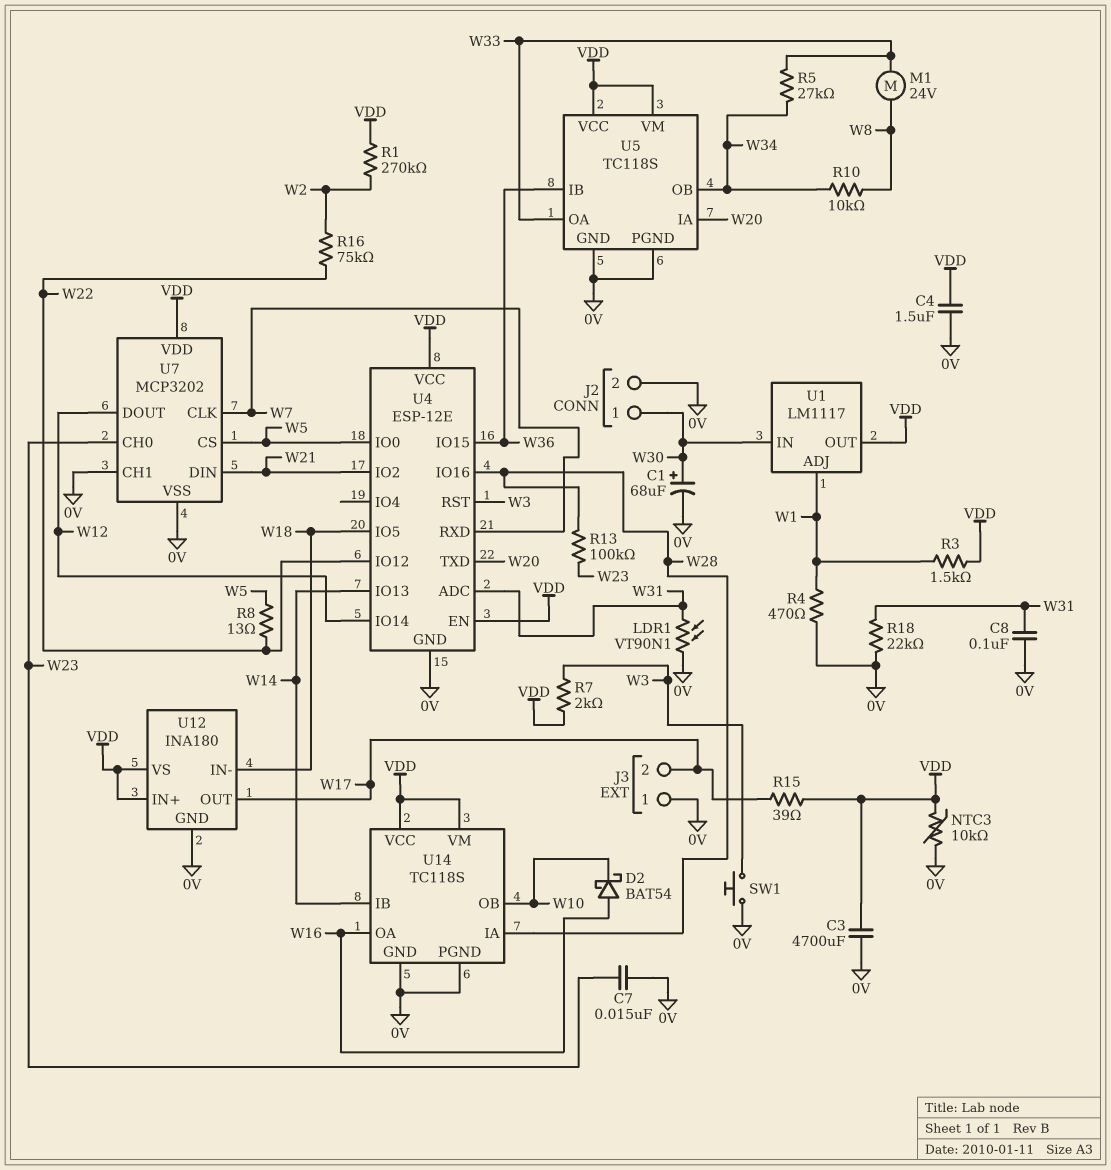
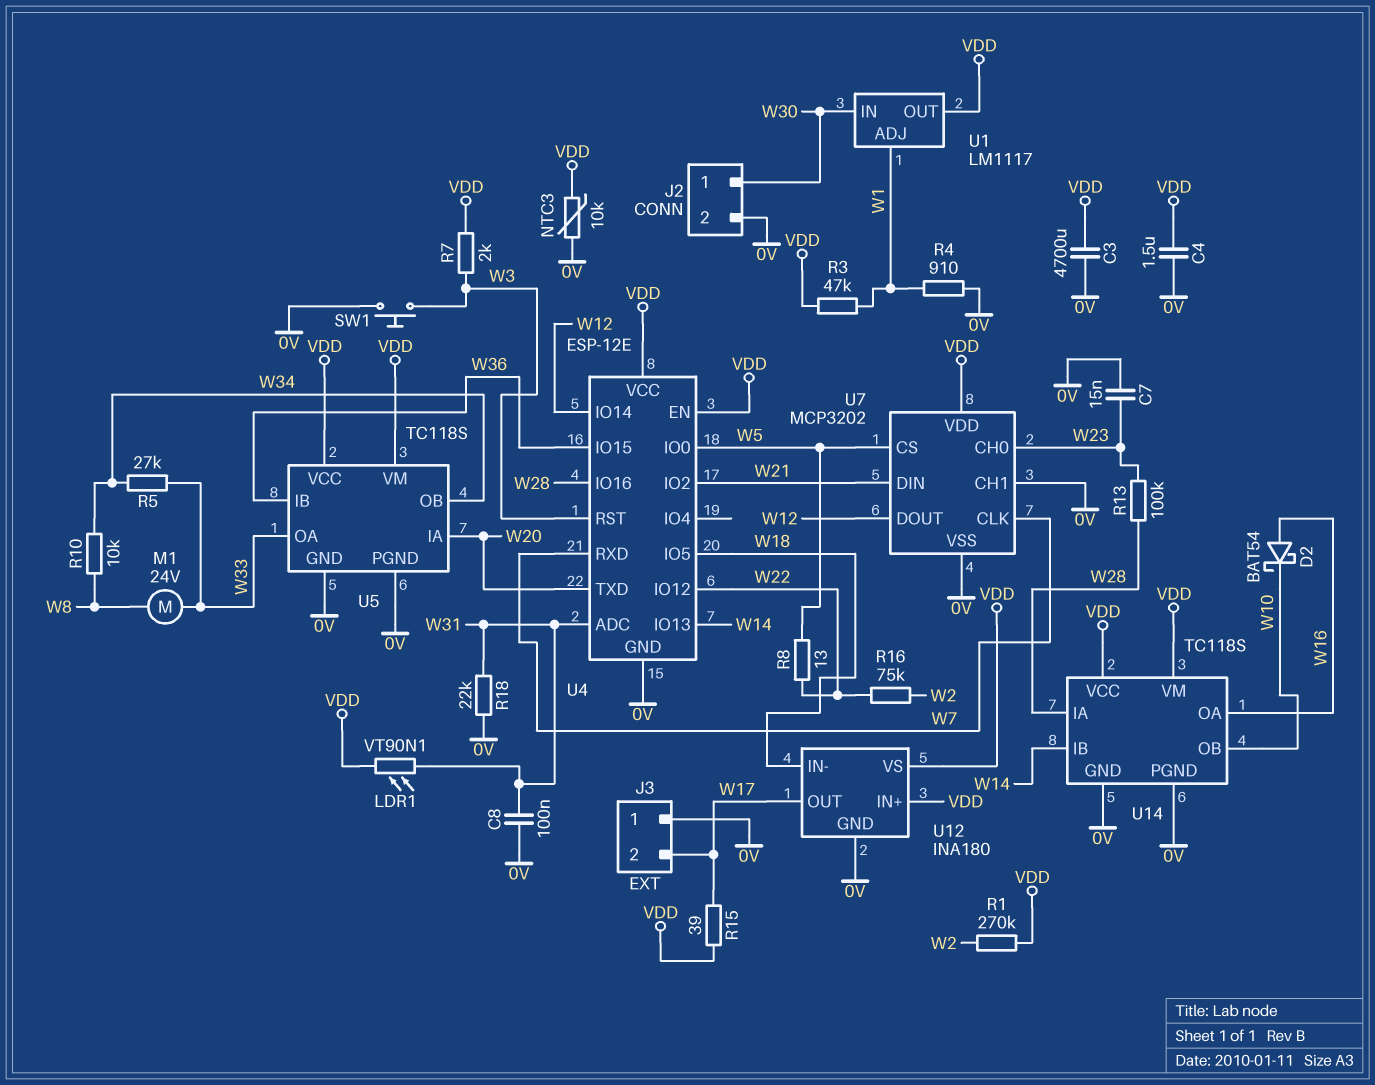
C1: 68uF (plus W30, minus 0V) -> none
LDR1: VT90N1 (0V, W31) -> VT90N1 (VDD, W31)
R3: 1.5k (VDD, W1) -> 47k (VDD, W1)
R4: 470 (0V, W1) -> 910 (0V, W1)

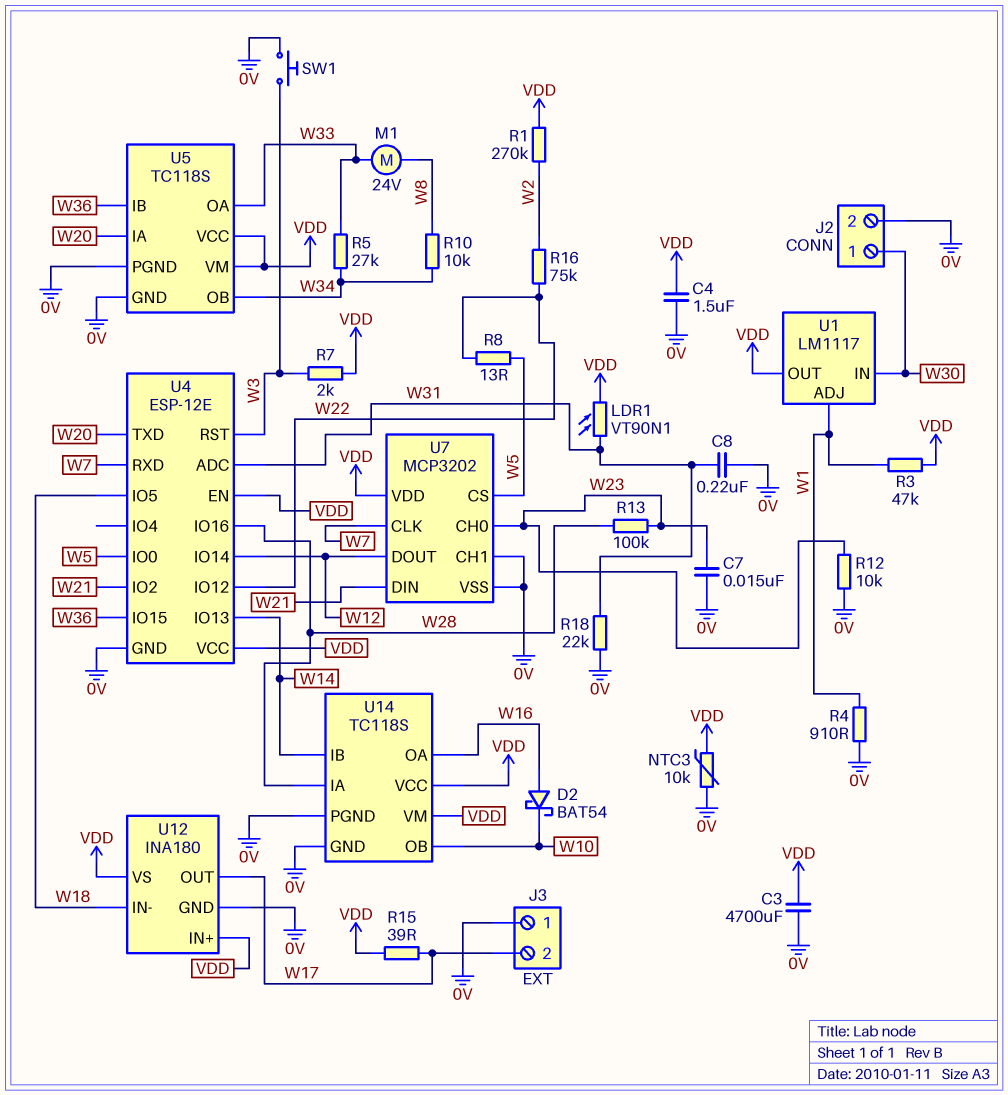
C8: 100nF (0V, W31) -> 220nF (0V, W31)
R12: none -> 10k (0V, W23)

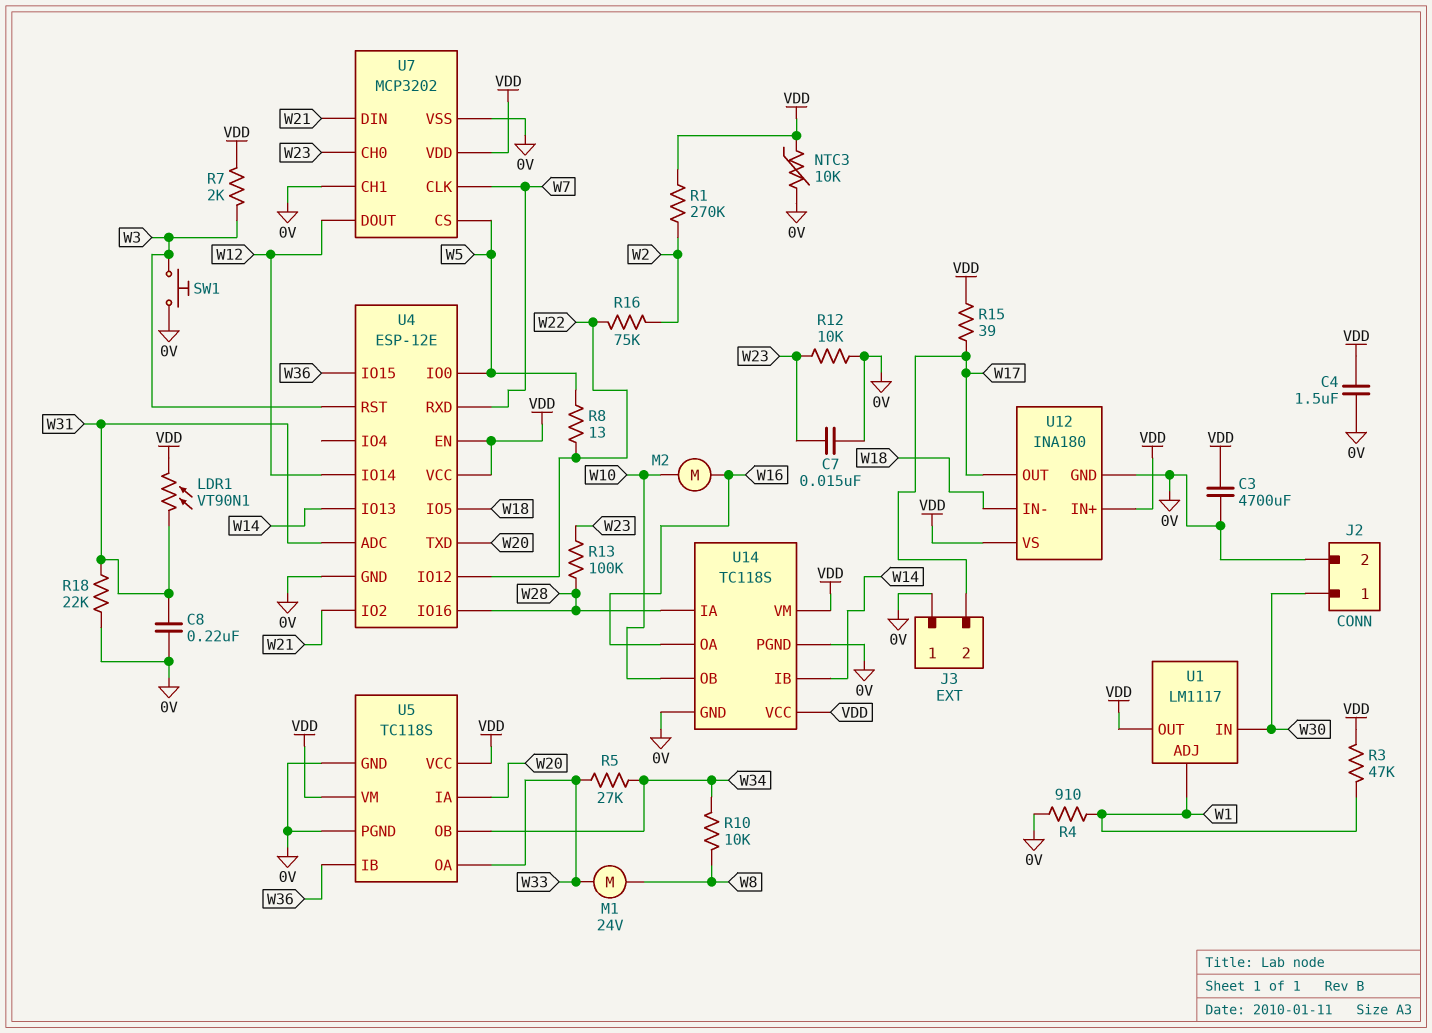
D2: schottky BAT54 (A W16, K W10) -> none
M2: none -> motor (W10, W16)

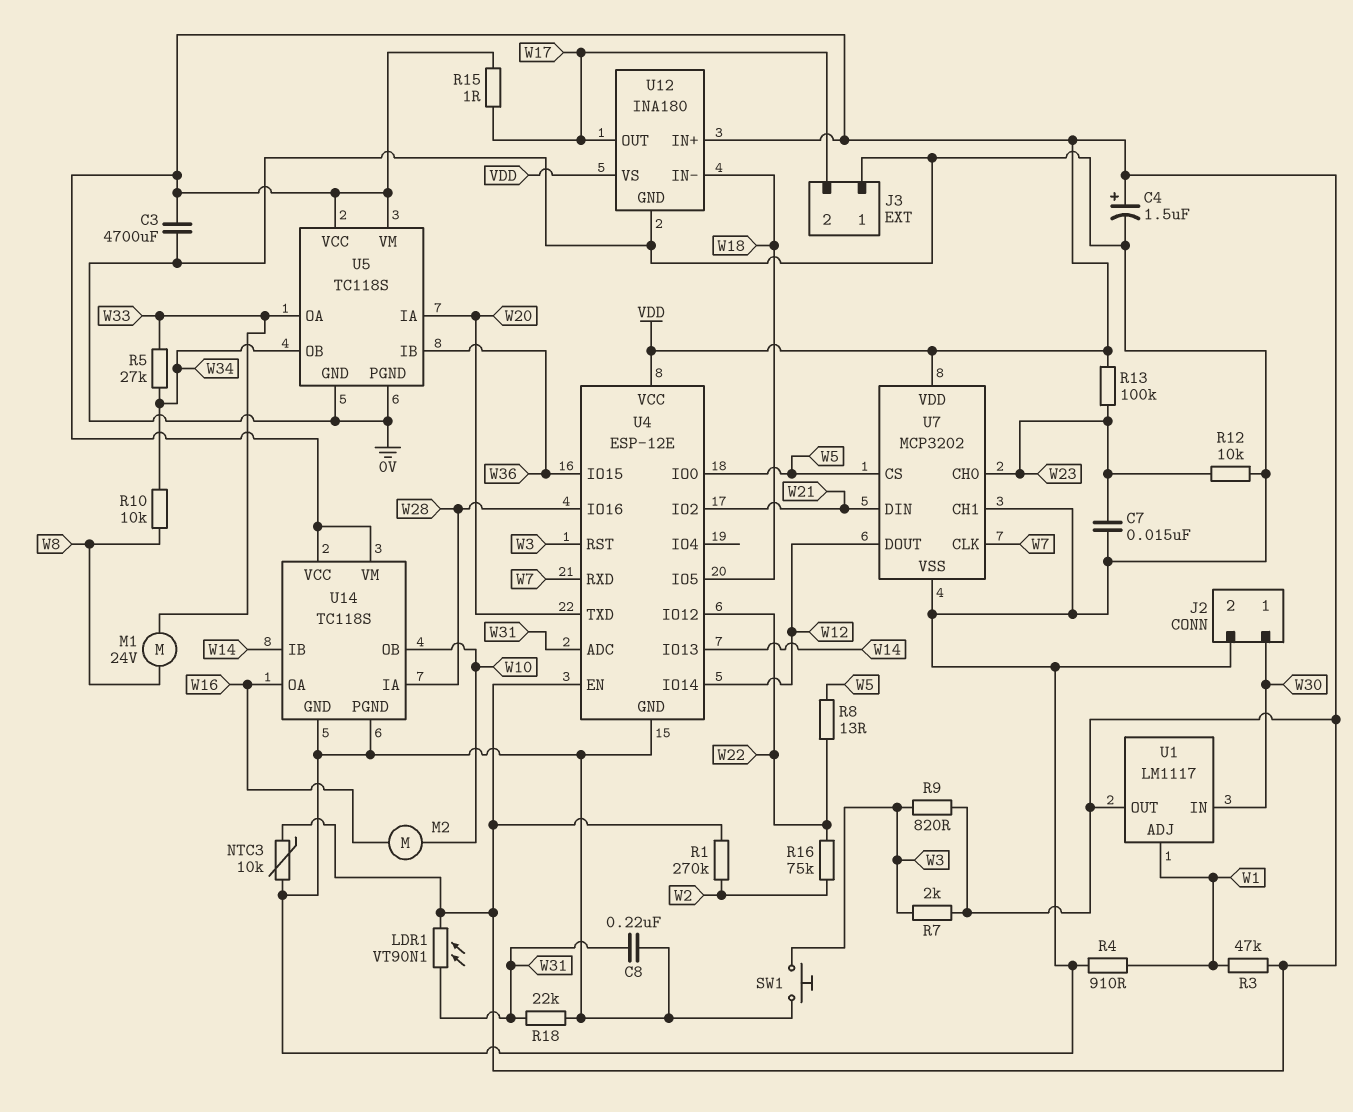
C4: 1.5uF (0V, VDD) -> 1.5uF (plus VDD, minus 0V)
R9: none -> 820 (VDD, W3)
R13: 100k (W23, W28) -> 100k (VDD, W23)
R15: 39 (VDD, W17) -> 1 (VDD, W17)

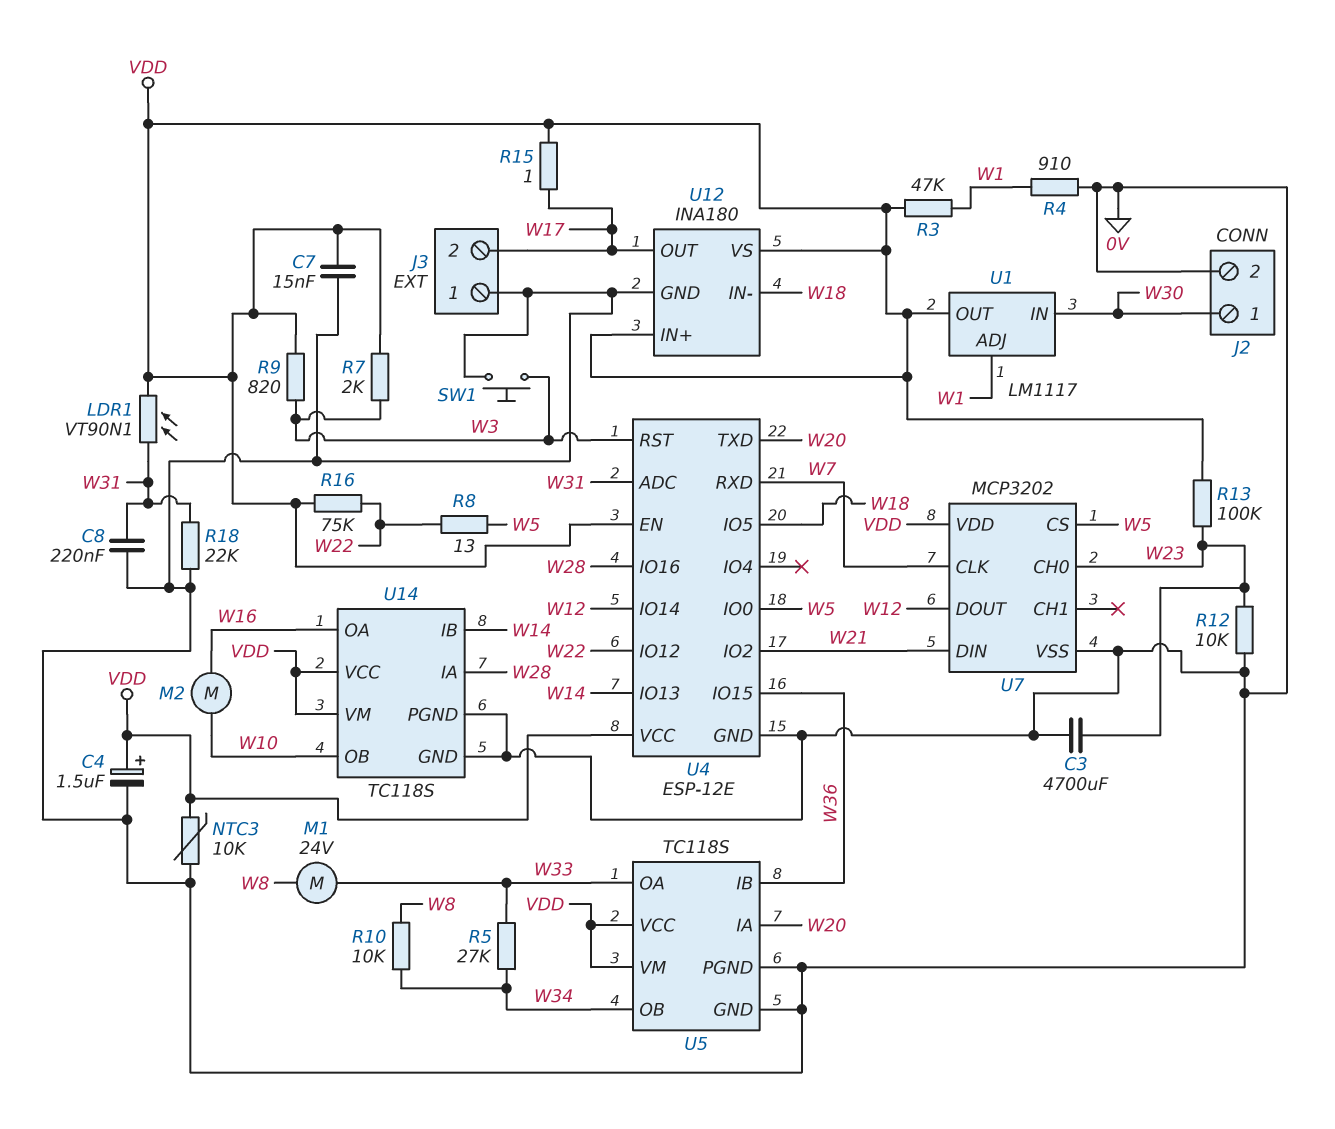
C3: 4700uF (0V, VDD) -> 4700uF (0V, W23)
C7: 15nF (0V, W23) -> 15nF (0V, VDD)
R1: 270k (VDD, W2) -> none
R16: 75k (W2, W22) -> 75k (VDD, W22)
U7 pin CH1: 0V -> none

